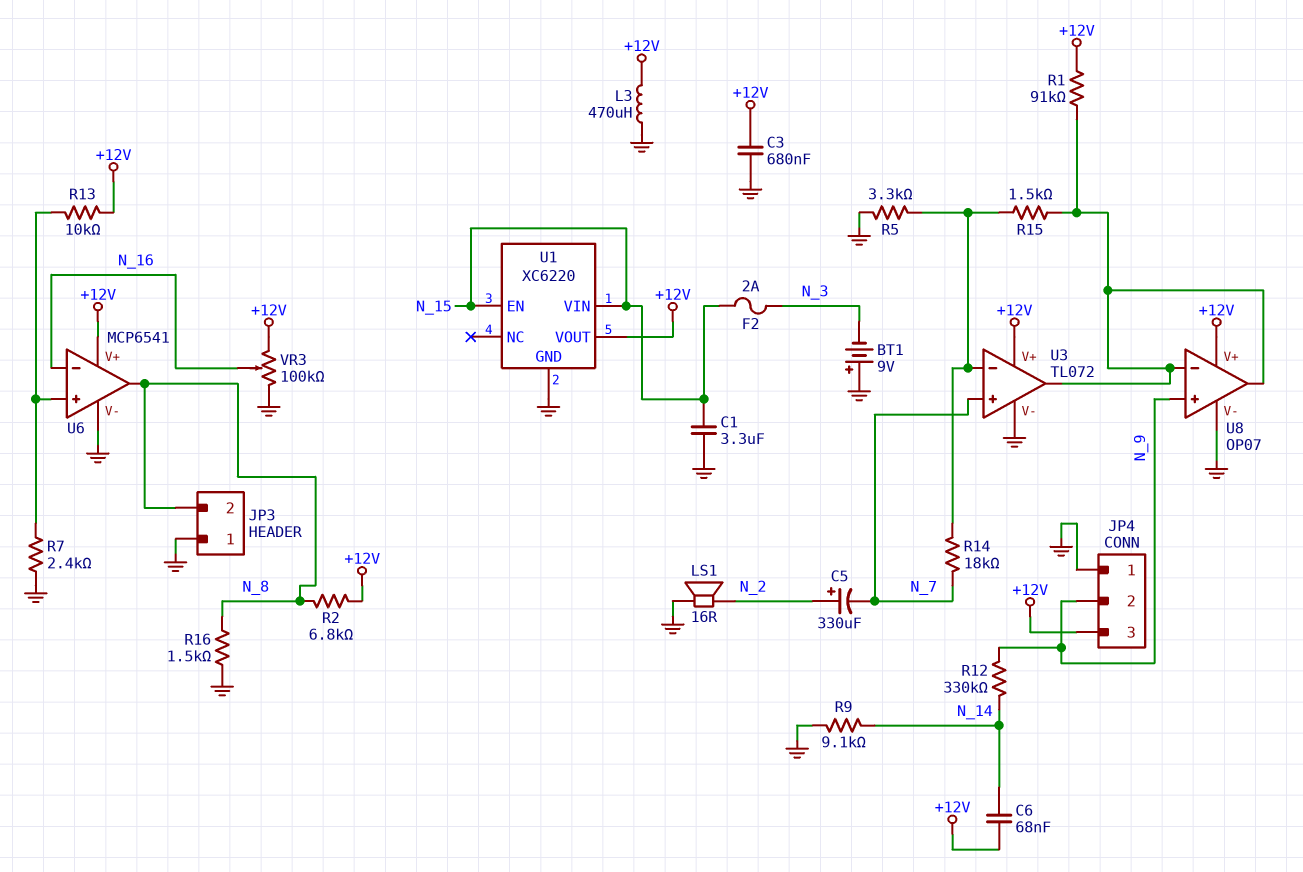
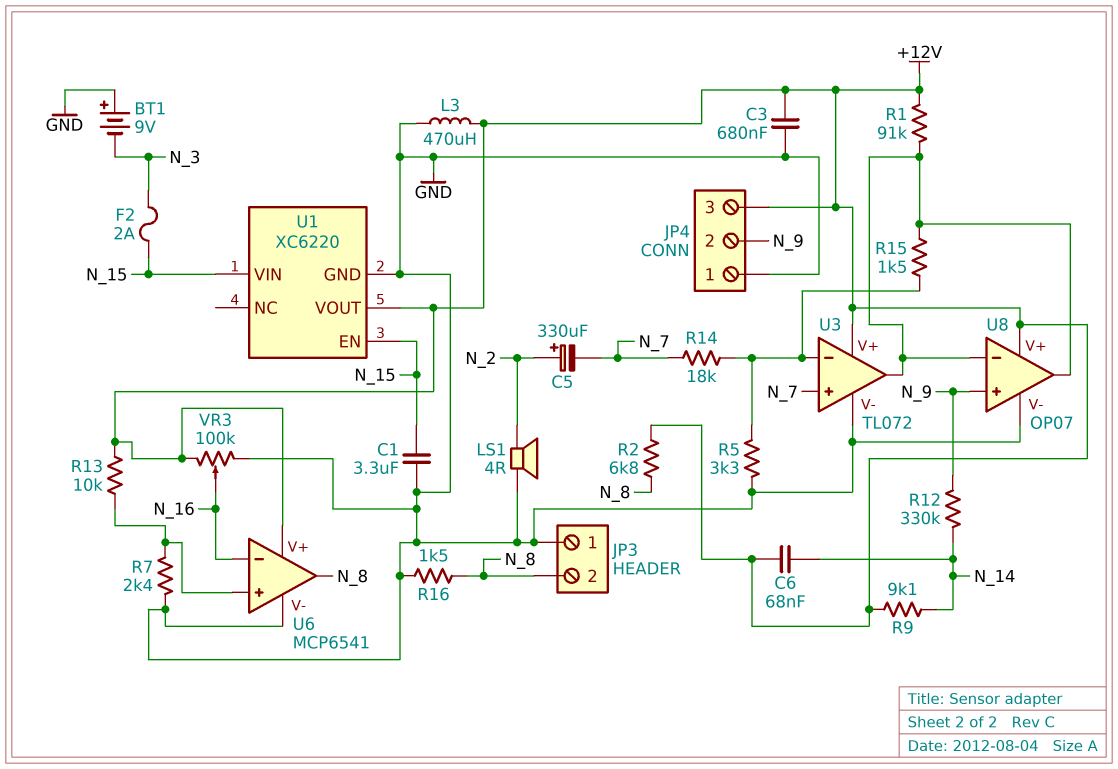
LS1: speaker 16R (GND, N_2) -> speaker 4R (GND, N_2)
R9: 9.1k (GND, N_14) -> 9.1k (+12V, N_14)

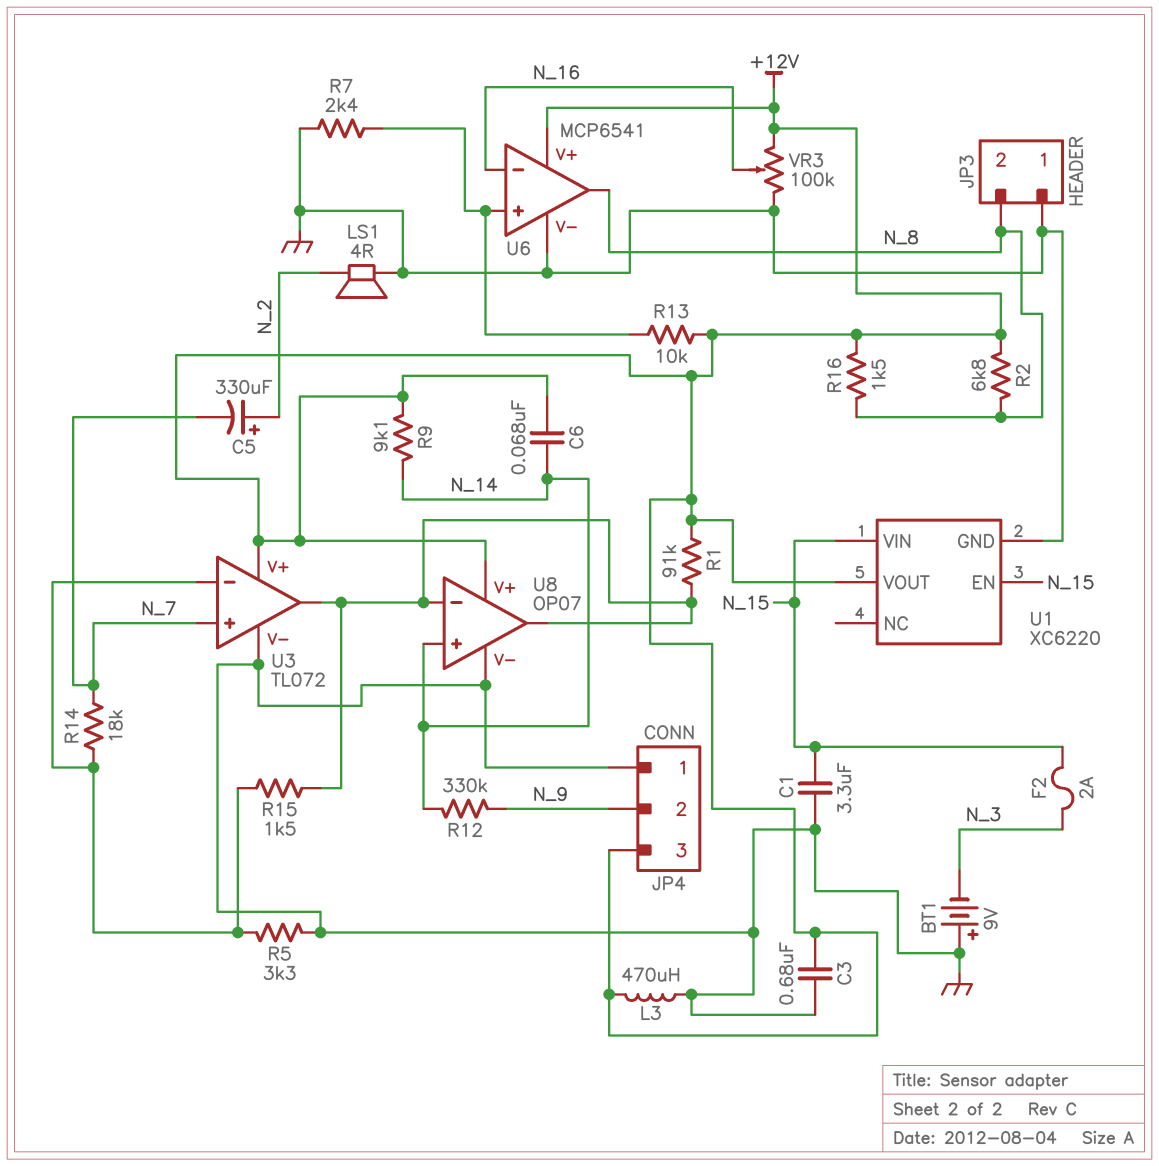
R16: 1.5k (GND, N_8) -> 1.5k (+12V, N_8)
U8 pin in+: N_9 -> N_14

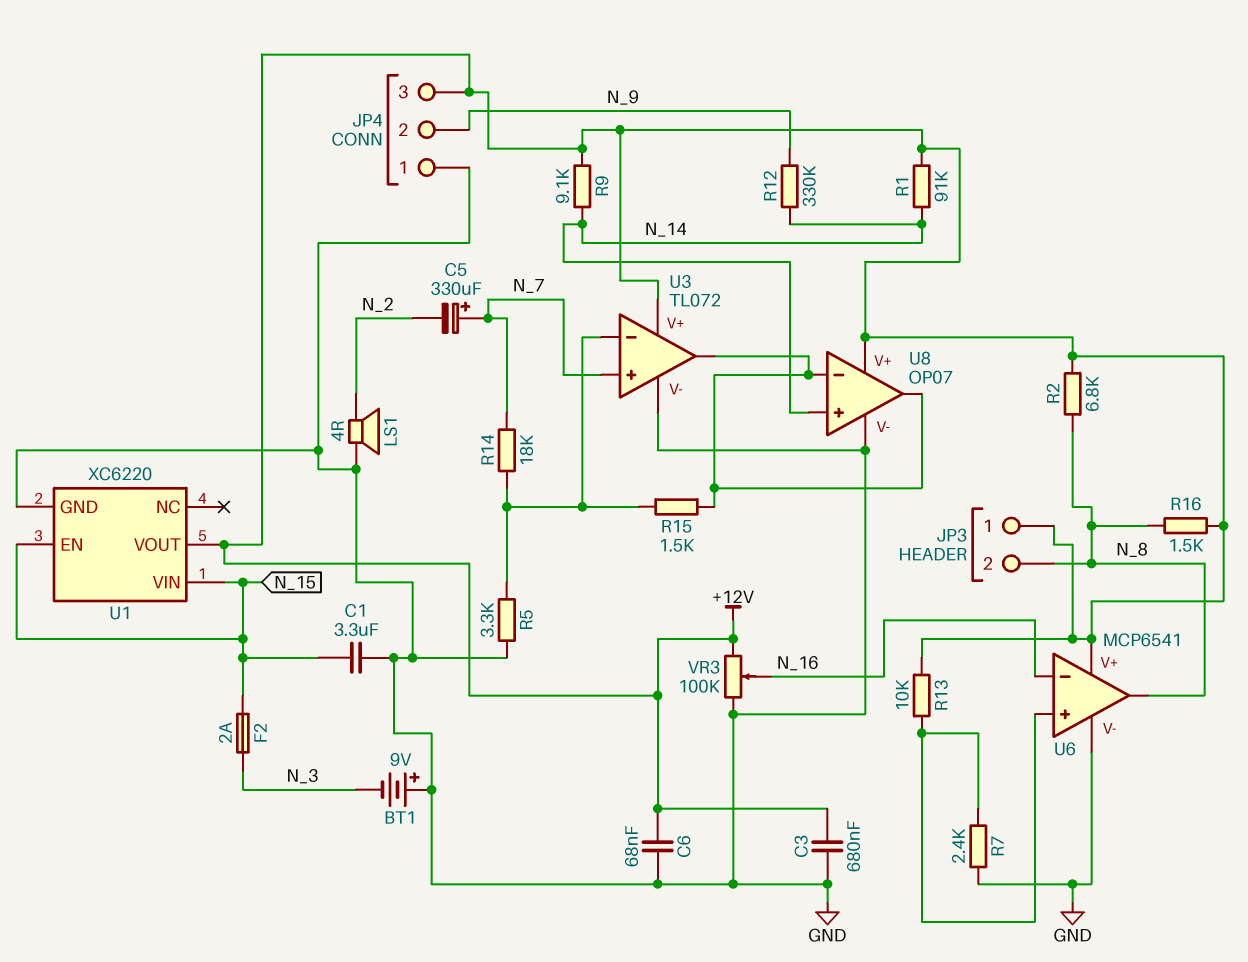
C5: 330uF (plus N_2, minus N_7) -> 330uF (plus N_7, minus N_2)
C6: 68nF (+12V, N_14) -> 68nF (+12V, GND)
JP3 pin 1: GND -> +12V
L3: 470uH (+12V, GND) -> none
R1: 91k (+12V, U3/out) -> 91k (+12V, N_14)

